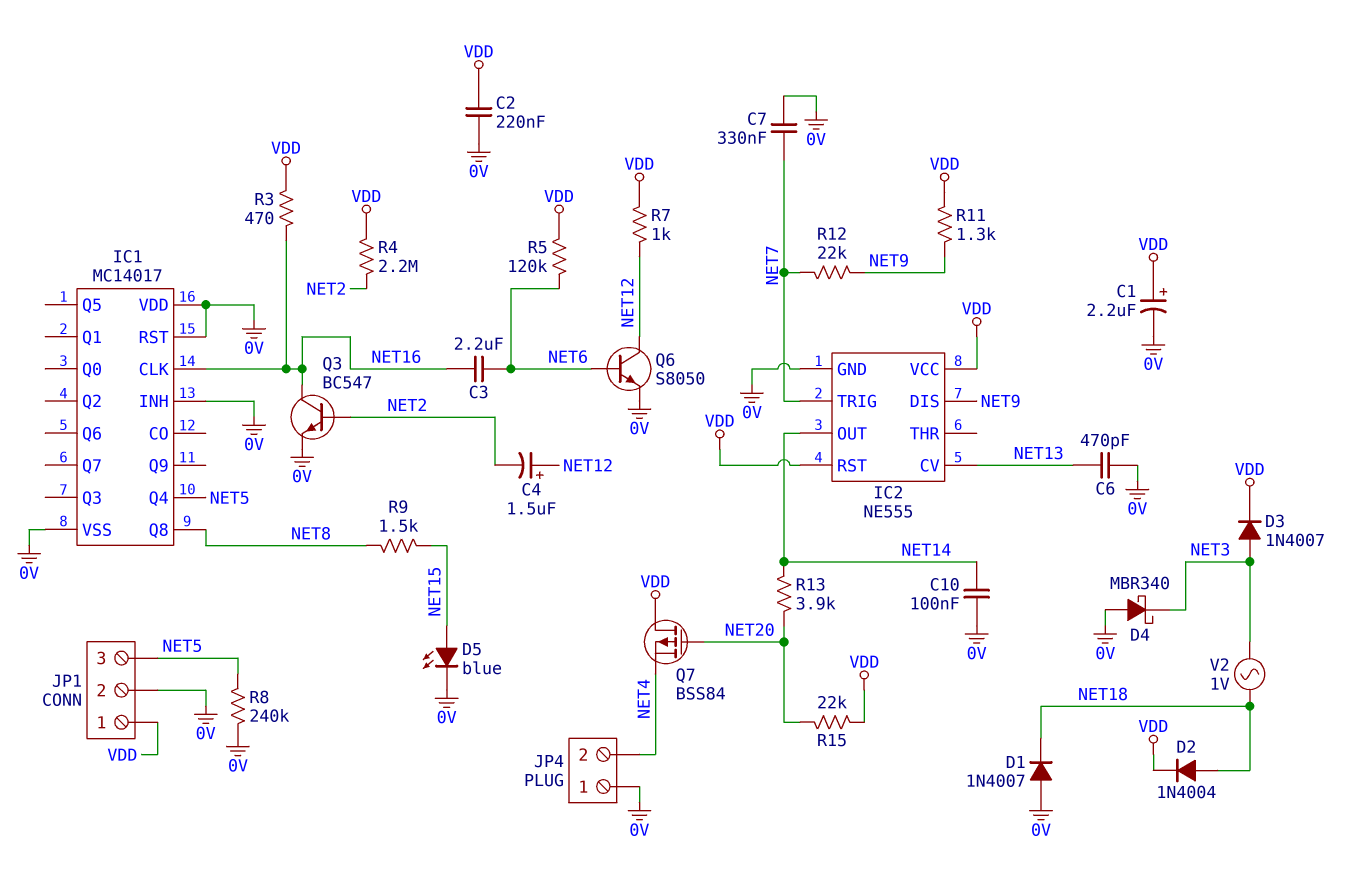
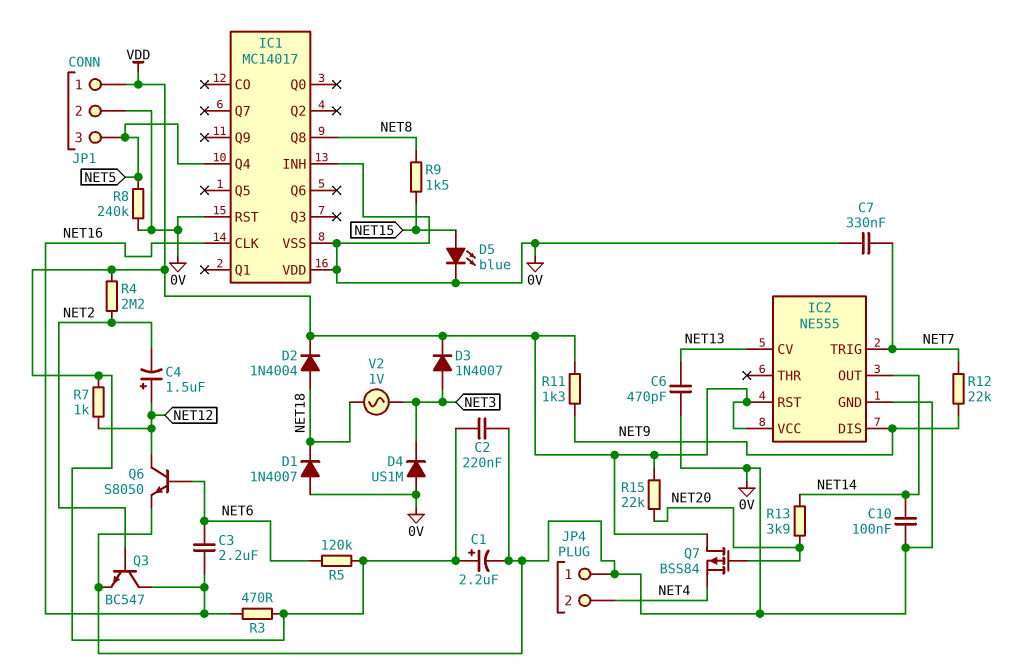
D4: schottky MBR340 (A 0V, K NET3) -> diode US1M (A 0V, K NET3)

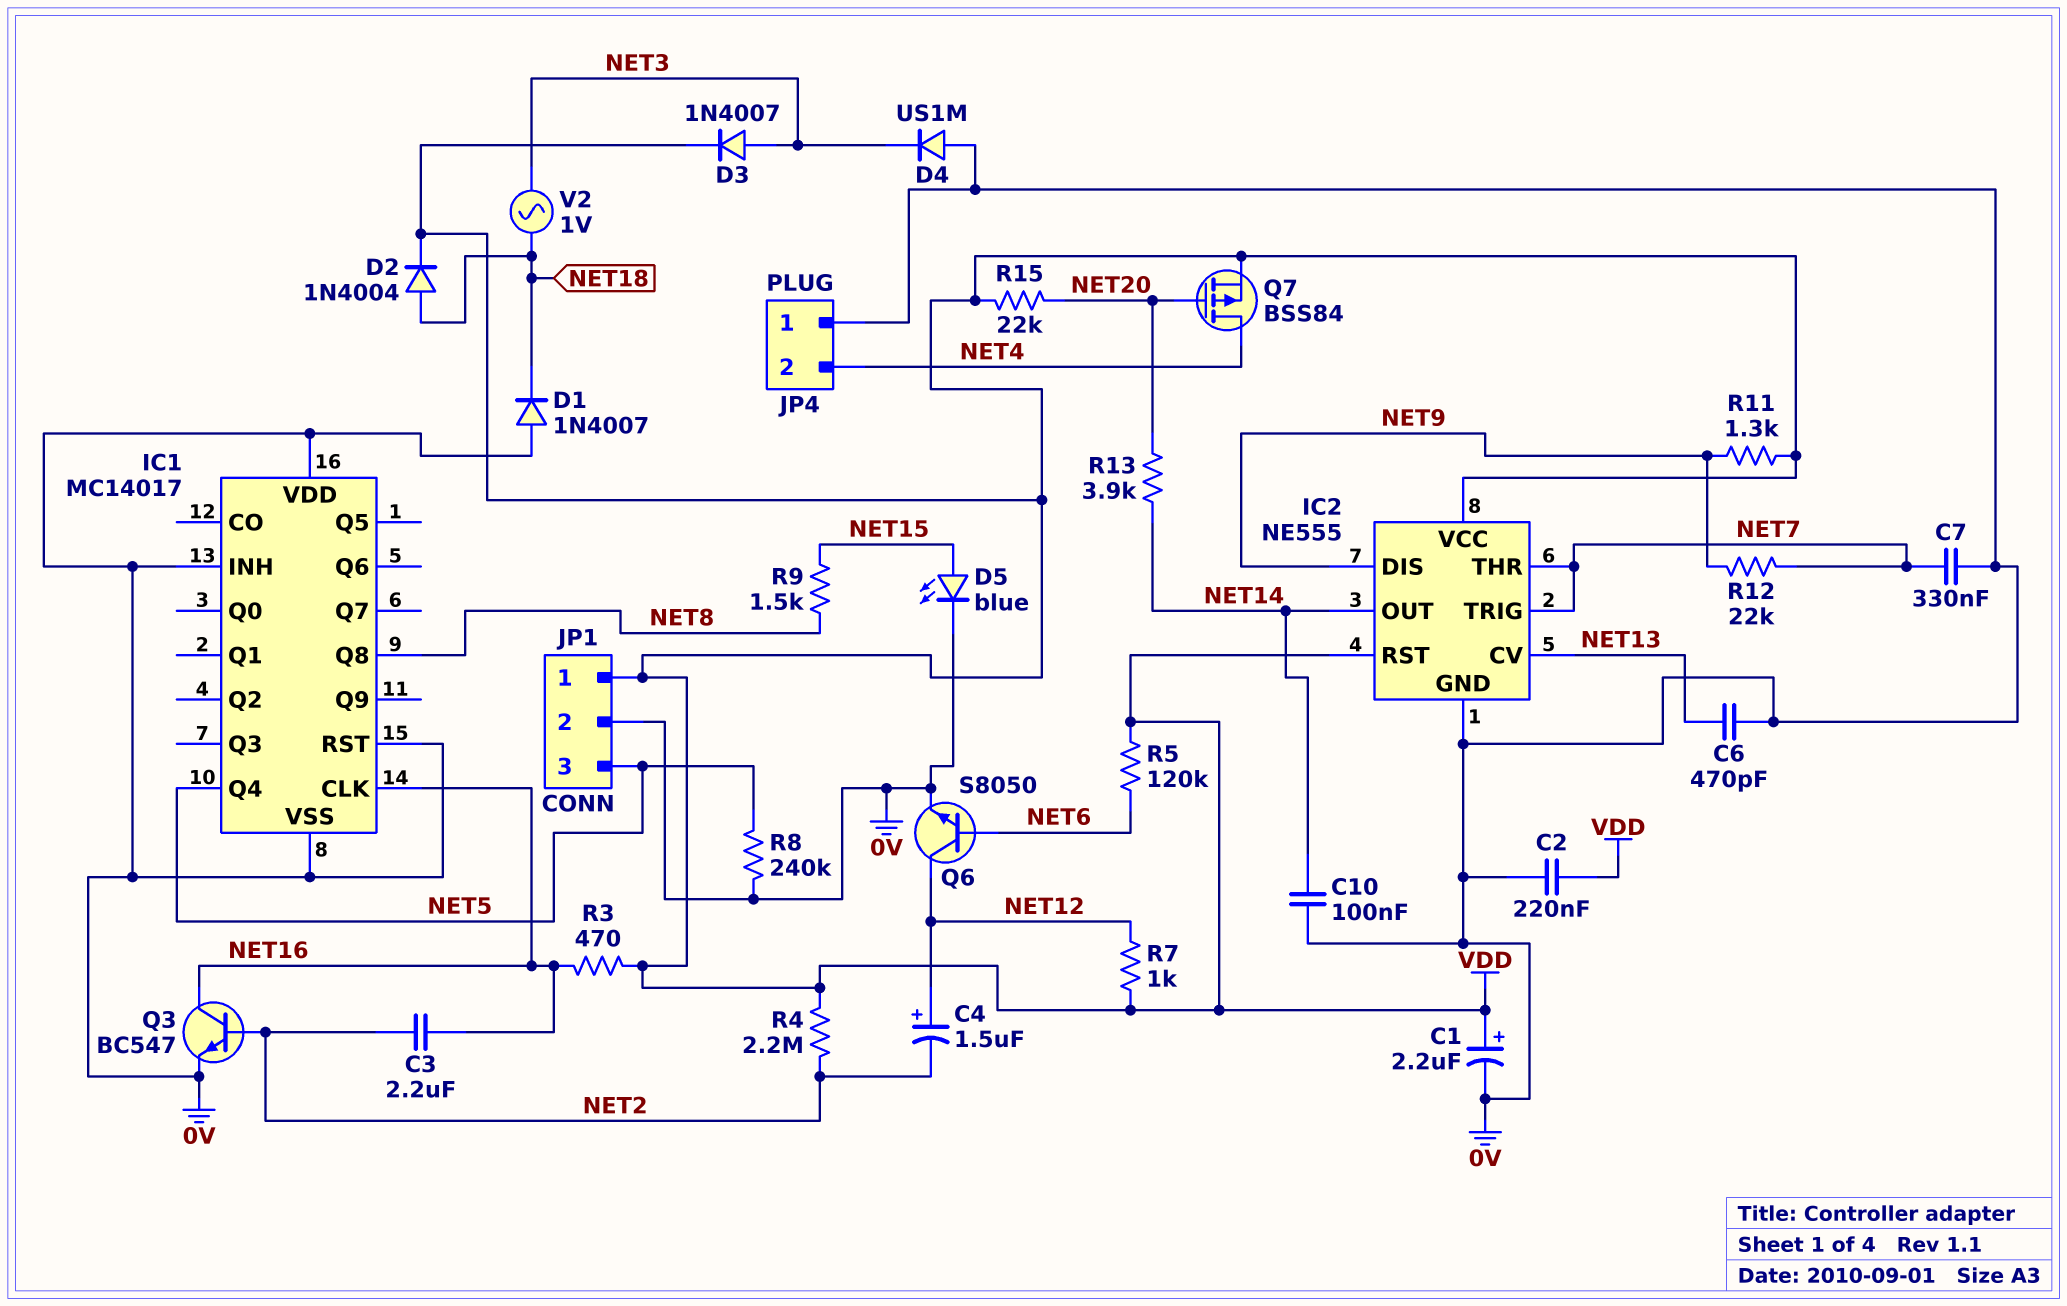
C3: 2.2uF (NET6, NET16) -> 2.2uF (NET2, NET16)
IC2 pin THR: none -> NET7
Q7: PMOS BSS84 (G NET20, D VDD, S NET4) -> PMOS BSS84 (G NET20, D NET4, S VDD)

